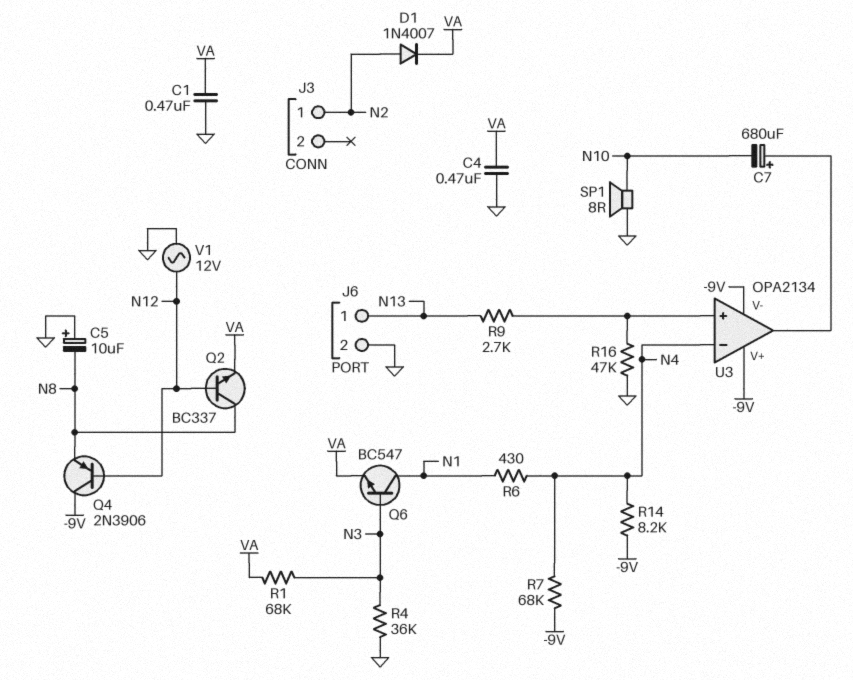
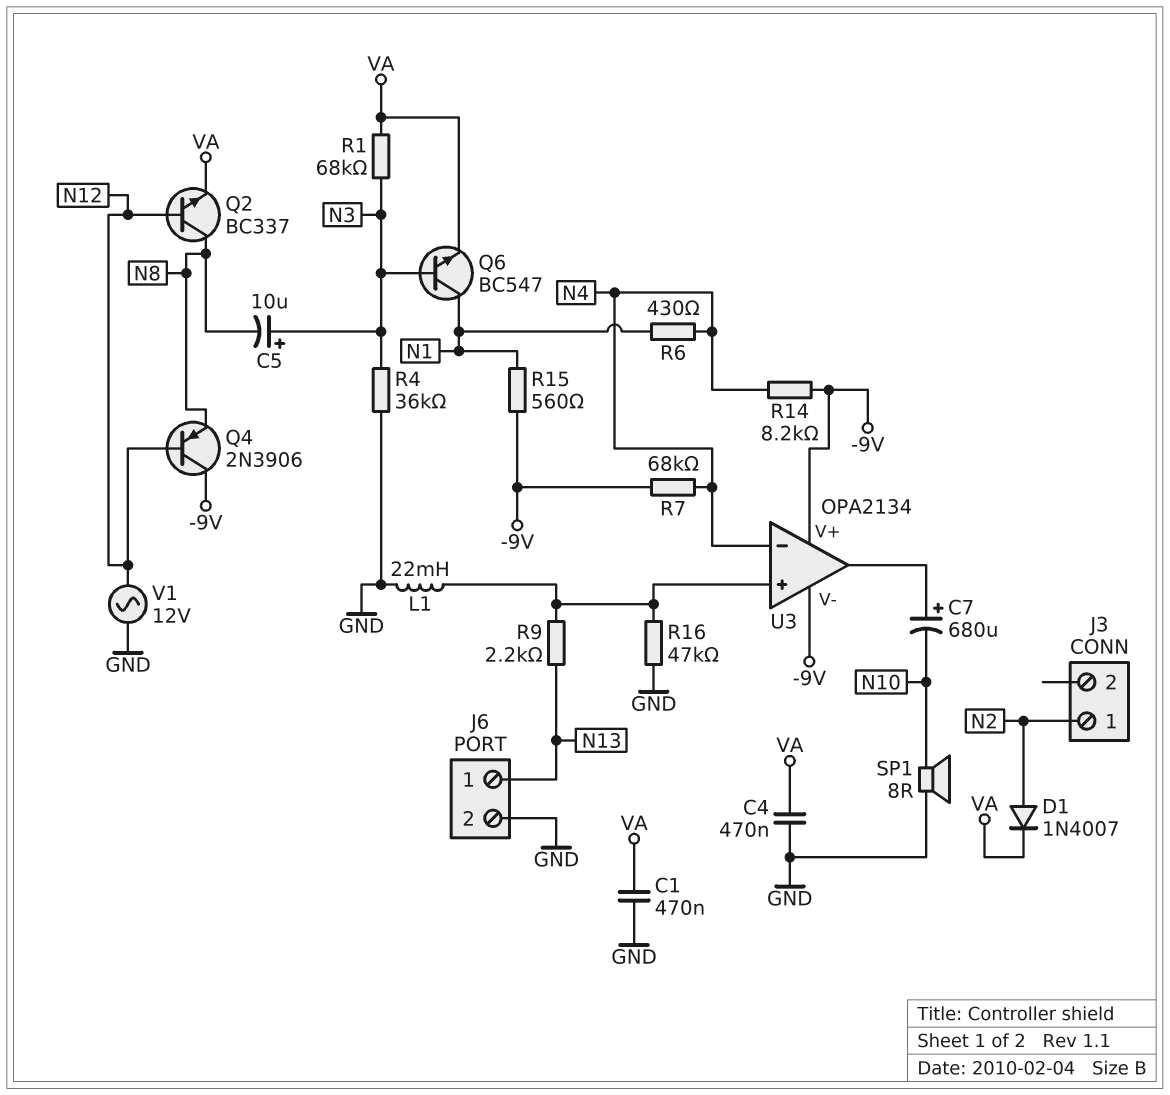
C5: 10uF (plus GND, minus N8) -> 10uF (plus N3, minus N8)
L1: none -> 22mH (GND, U3/in+)
R9: 2.7k (N13, U3/in+) -> 2.2k (N13, U3/in+)
R15: none -> 560 (-9V, N1)

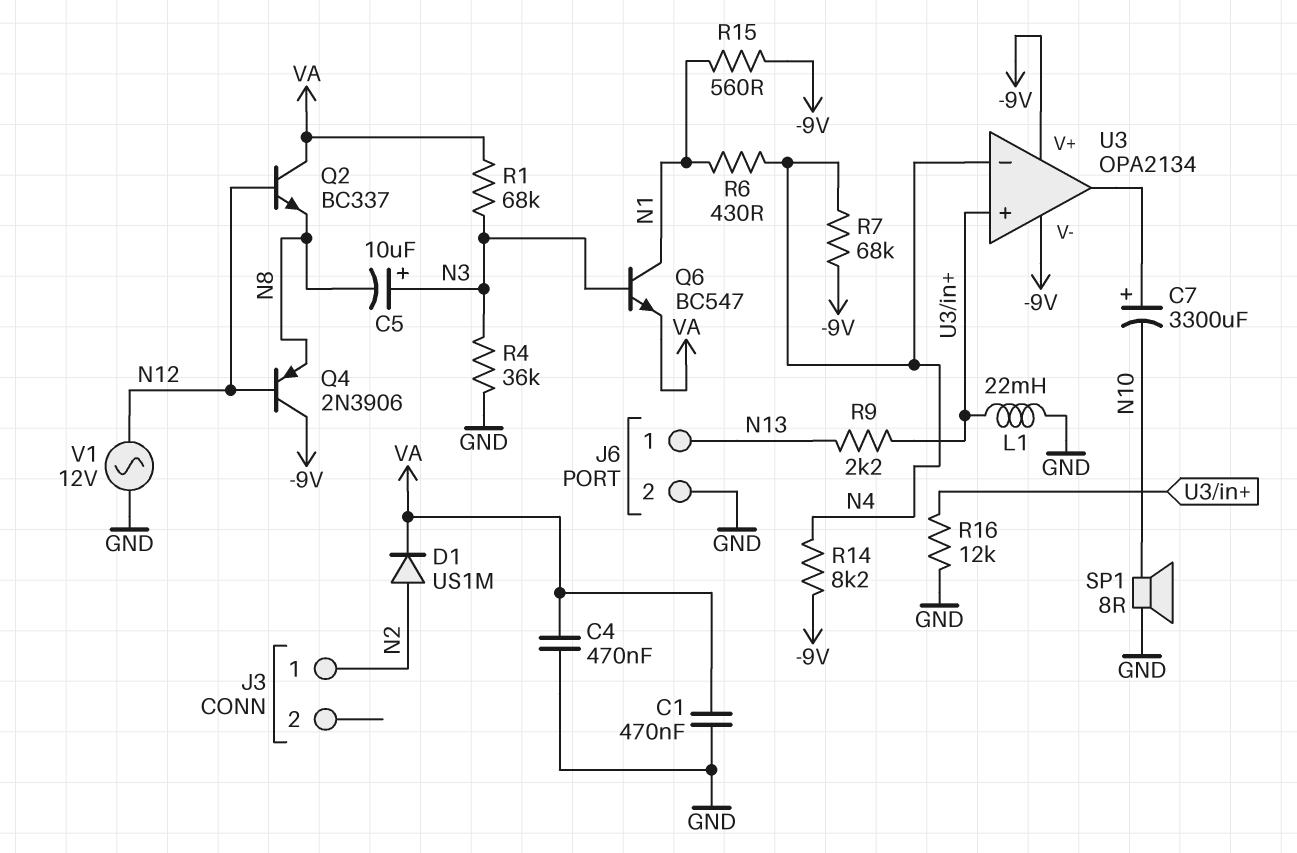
C7: 680uF (plus U3/out, minus N10) -> 3300uF (plus U3/out, minus N10)
D1: diode 1N4007 (A N2, K VA) -> diode US1M (A N2, K VA)
Q2: NPN BC337 (B N12, C N8, E VA) -> NPN BC337 (B N12, C VA, E N8)
R16: 47k (GND, U3/in+) -> 12k (GND, U3/in+)

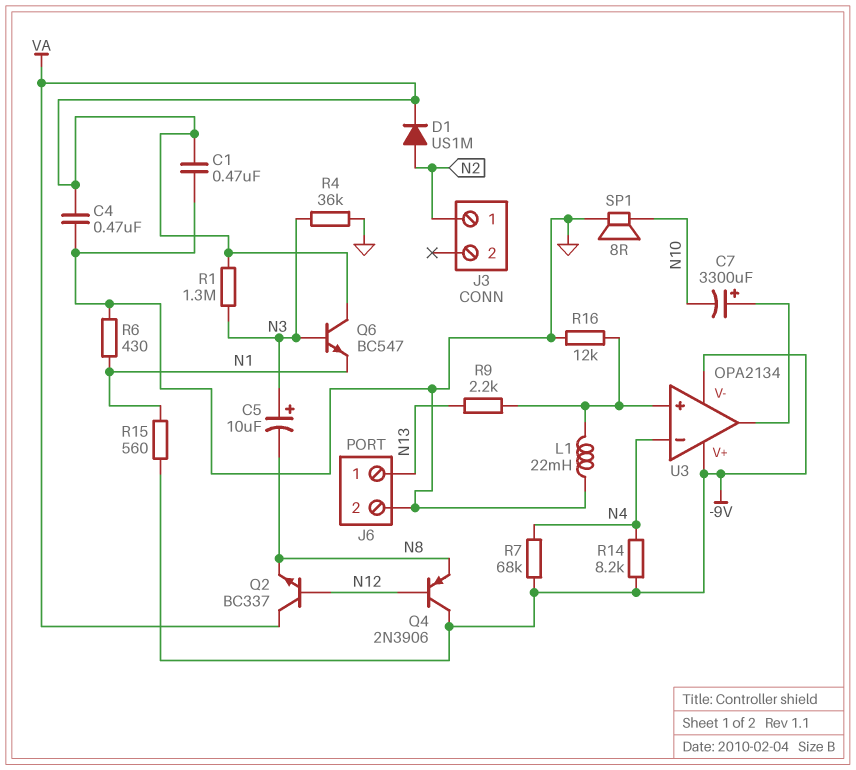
Q6: NPN BC547 (B N3, C N1, E VA) -> NPN BC547 (B N3, C VA, E N1)
R1: 68k (N3, VA) -> 1.3M (N3, VA)
R6: 430 (N1, N4) -> 430 (GND, N1)
V1: AC 12V (GND, N12) -> none

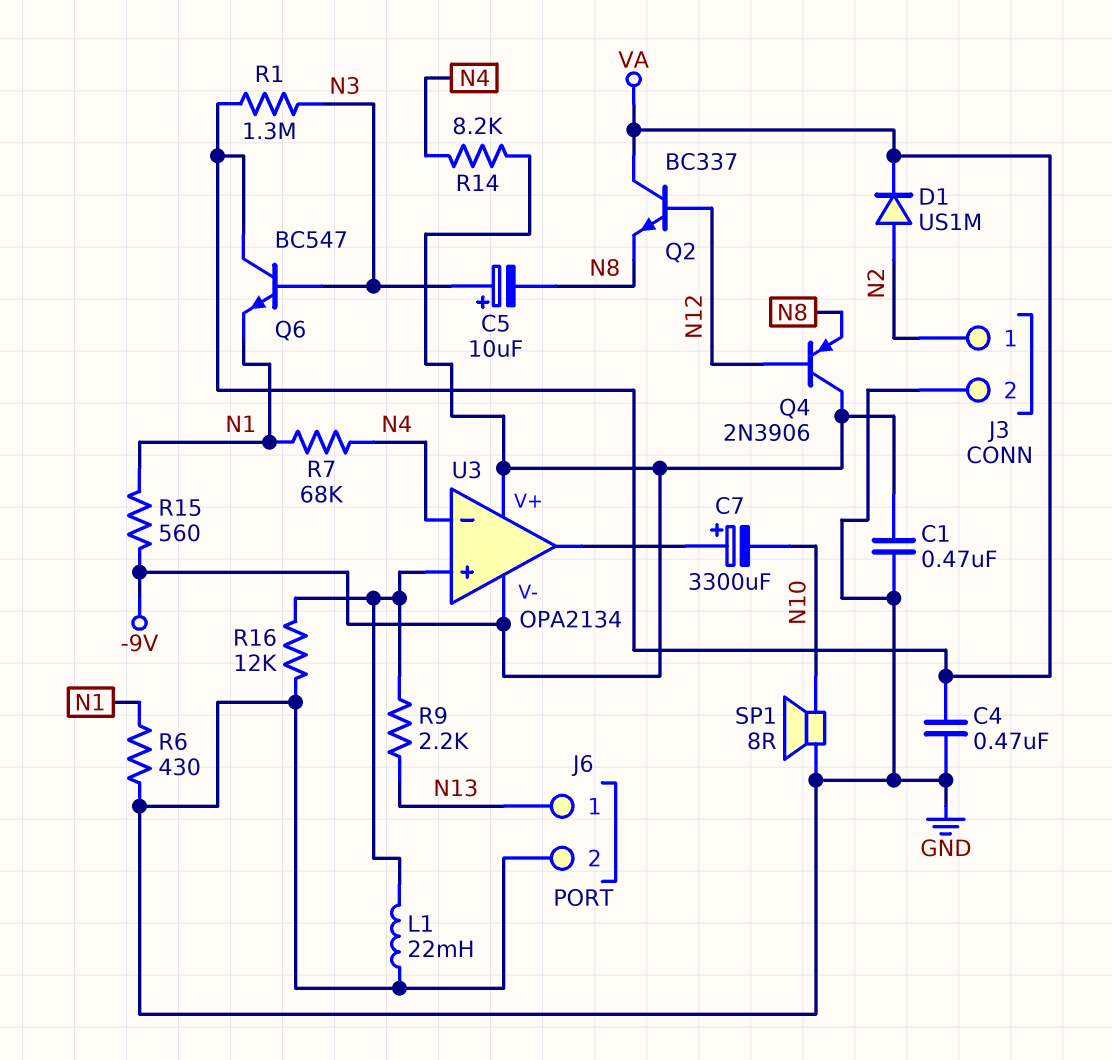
C1: 470nF (GND, VA) -> 470nF (-9V, GND)
J3 pin 2: none -> GND
R4: 36k (GND, N3) -> none
R7: 68k (-9V, N4) -> 68k (N1, N4)

